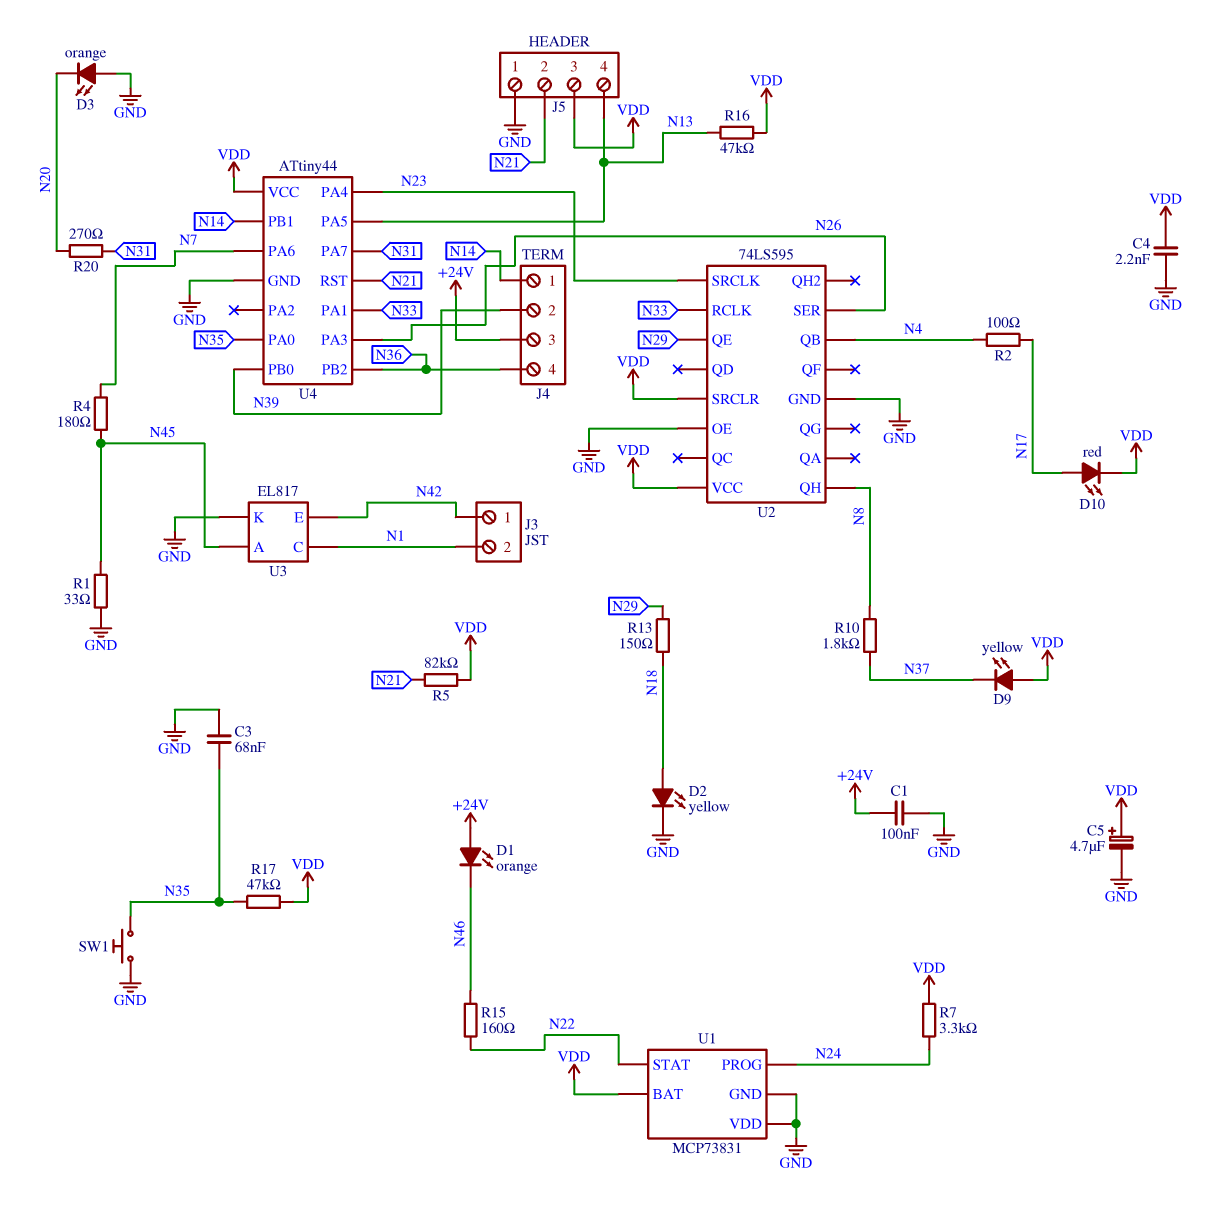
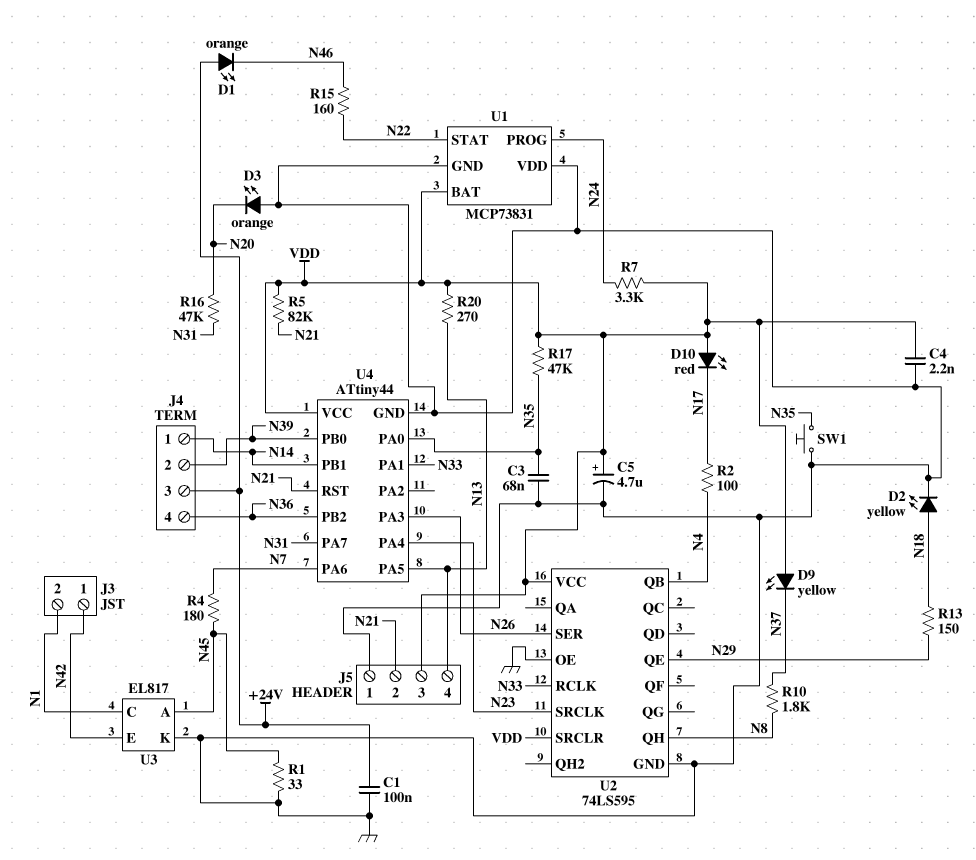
D10: LED red (A N17, K VDD) -> LED red (A VDD, K N17)
R16: 47k (N13, VDD) -> 47k (N20, N31)
R20: 270 (N20, N31) -> 270 (N13, VDD)

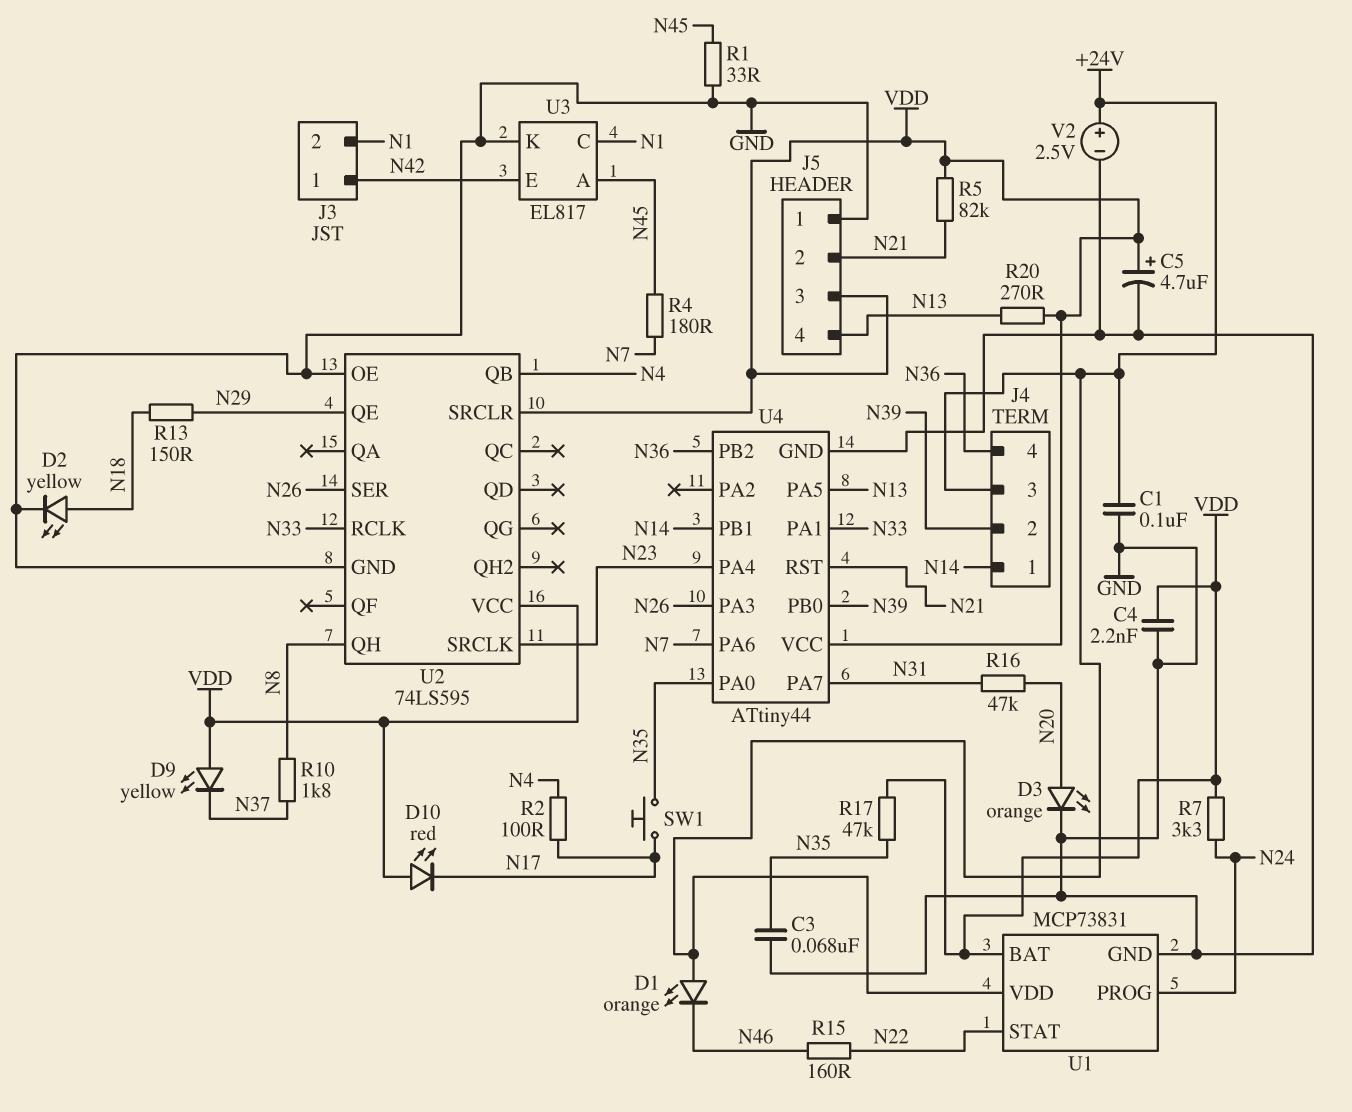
D3: LED orange (A GND, K N20) -> LED orange (A N20, K GND)
SW1: button (GND, N35) -> button (N17, N35)
U1 pin VDD: GND -> +24V
V2: none -> 2.5V (plus +24V, minus GND)

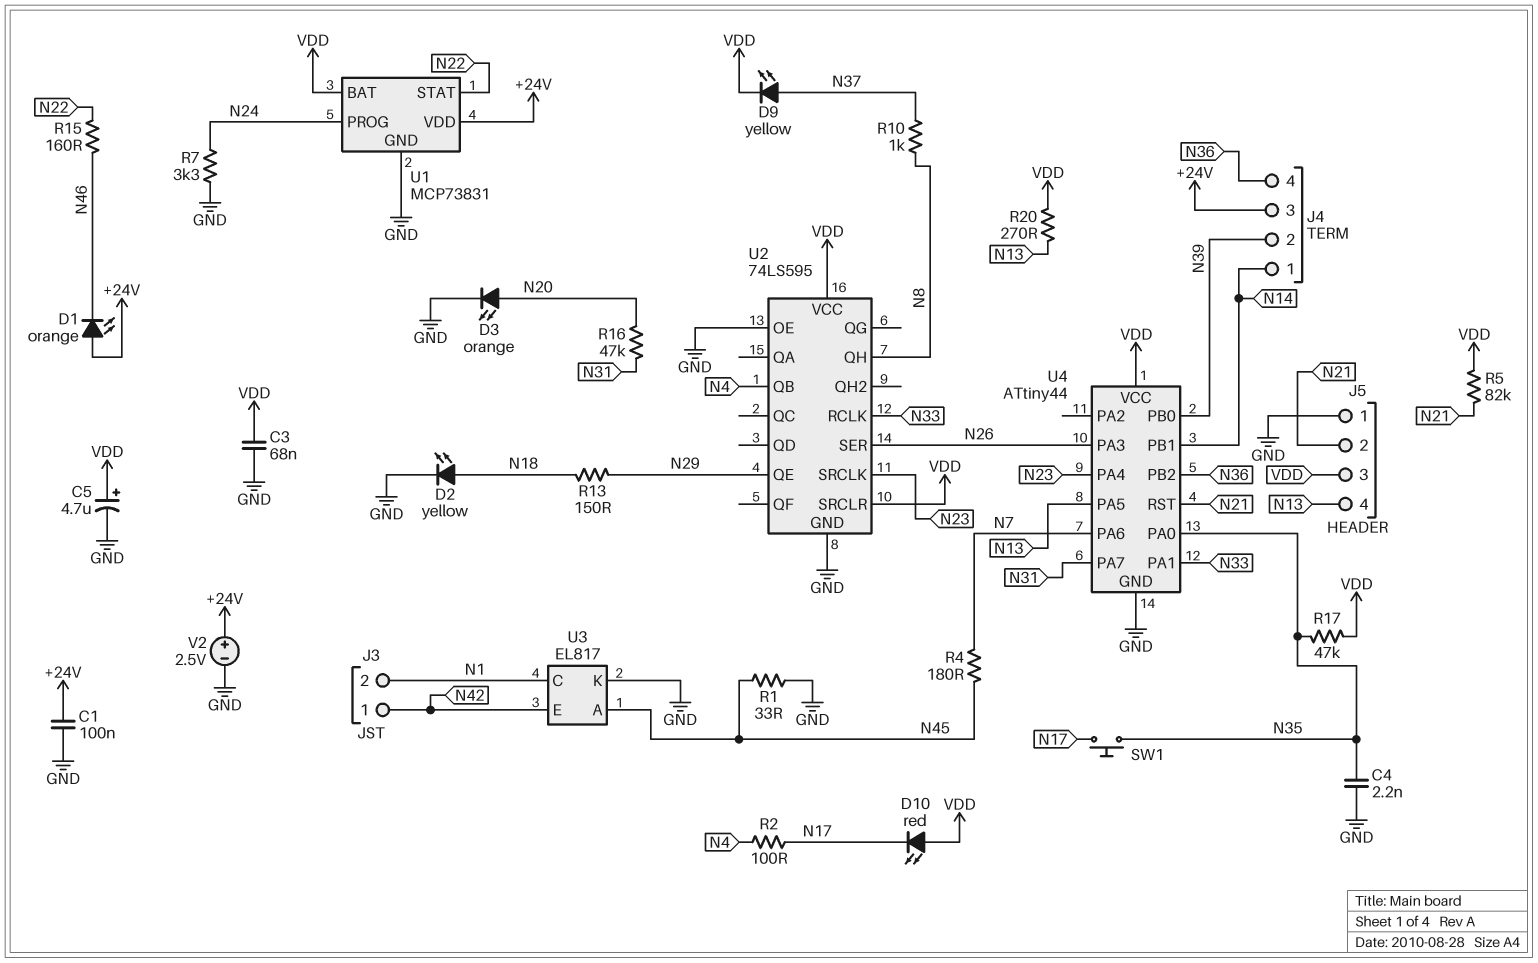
C3: 68nF (GND, N35) -> 68nF (GND, VDD)
C4: 2.2nF (GND, VDD) -> 2.2nF (GND, N35)
D9: LED yellow (A VDD, K N37) -> LED yellow (A N37, K VDD)
R7: 3.3k (N24, VDD) -> 3.3k (GND, N24)
R10: 1.8k (N8, N37) -> 1k (N8, N37)

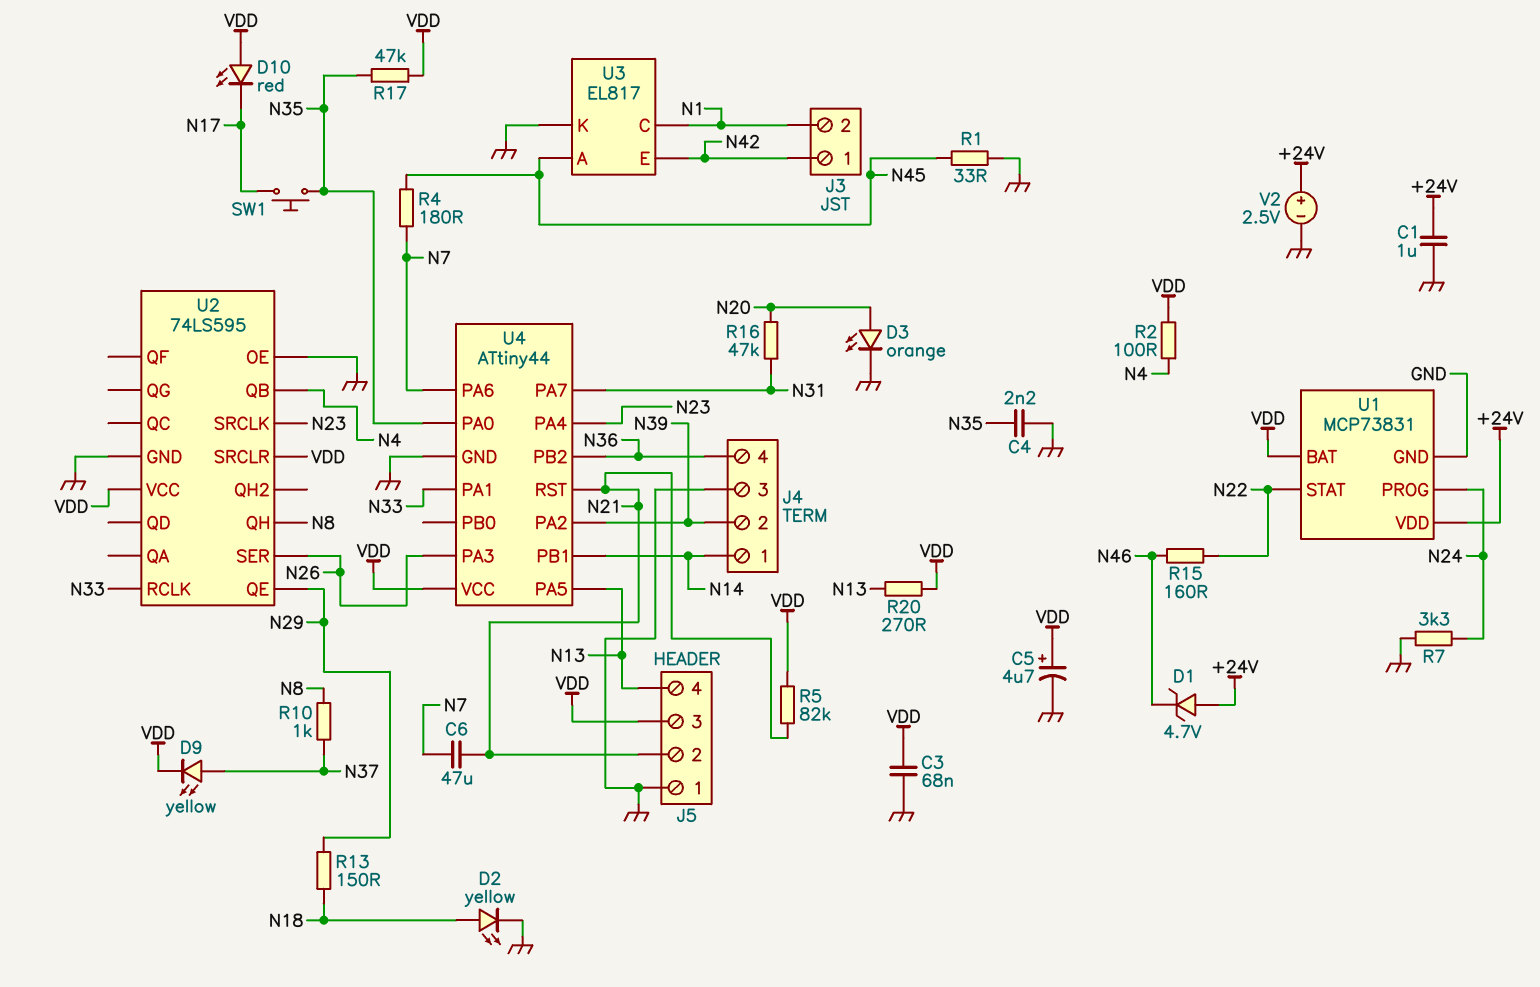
C1: 100nF (+24V, GND) -> 1uF (+24V, GND)
C6: none -> 47uF (N7, N21)
D1: LED orange (A +24V, K N46) -> zener 4.7V (A +24V, K N46)
J4 pin 3: +24V -> GND
R2: 100 (N4, N17) -> 100 (N4, VDD)
U4 pin PA2: none -> N39
U4 pin PB0: N39 -> none

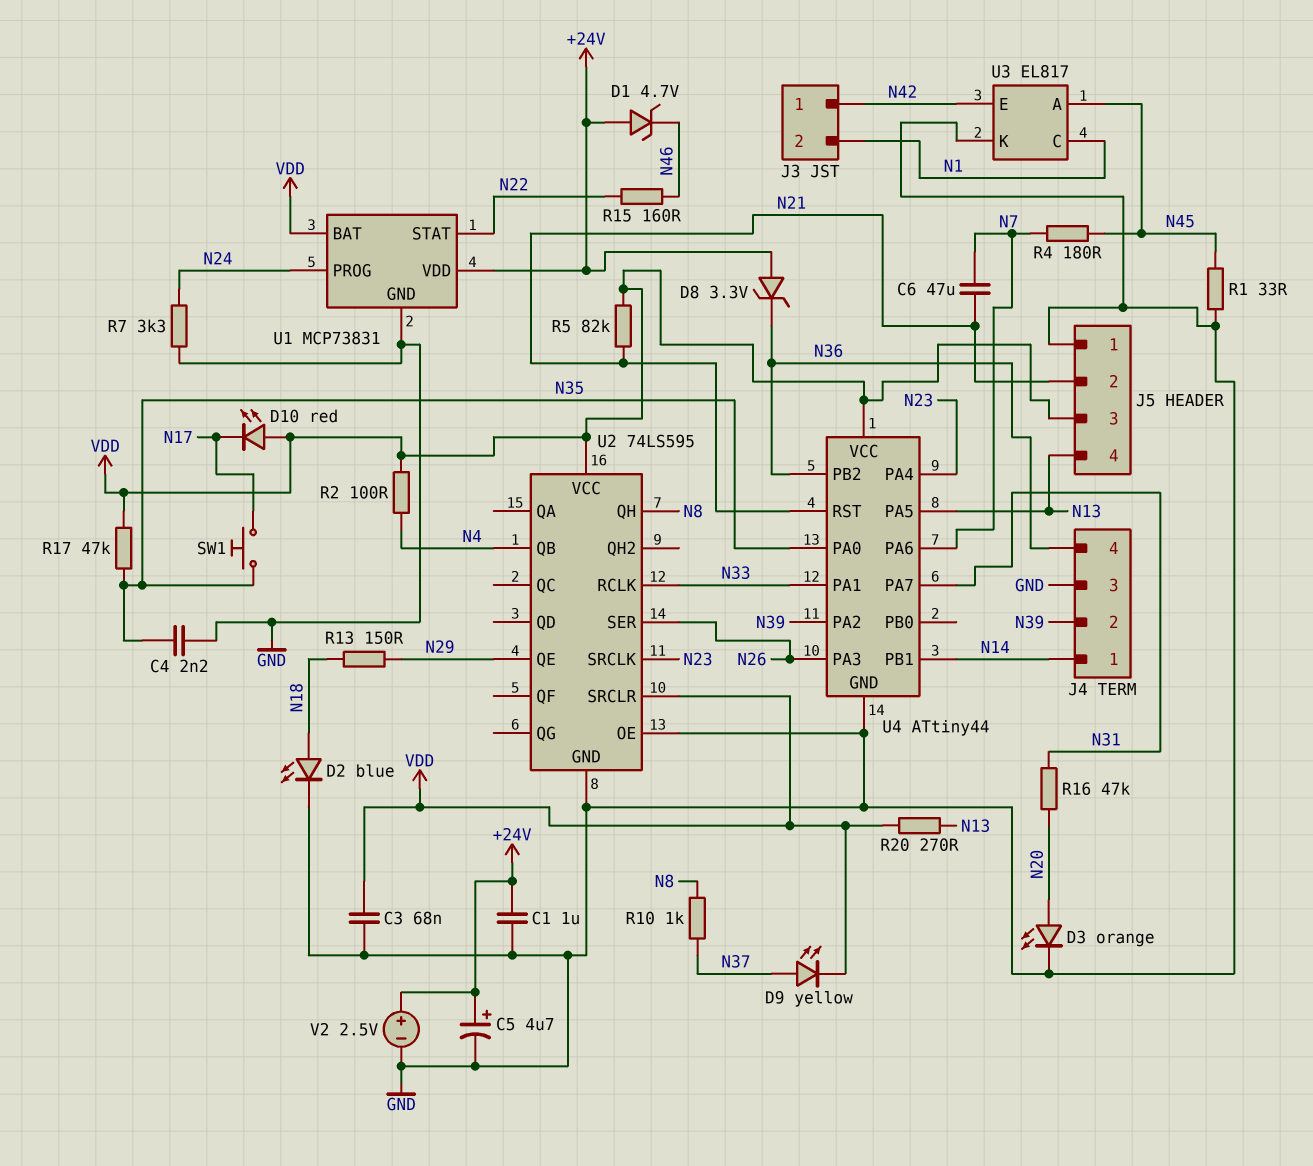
C5: 4.7uF (plus VDD, minus GND) -> 4.7uF (plus +24V, minus GND)
D2: LED yellow (A N18, K GND) -> LED blue (A N18, K GND)
D8: none -> zener 3.3V (A +24V, K N36)

